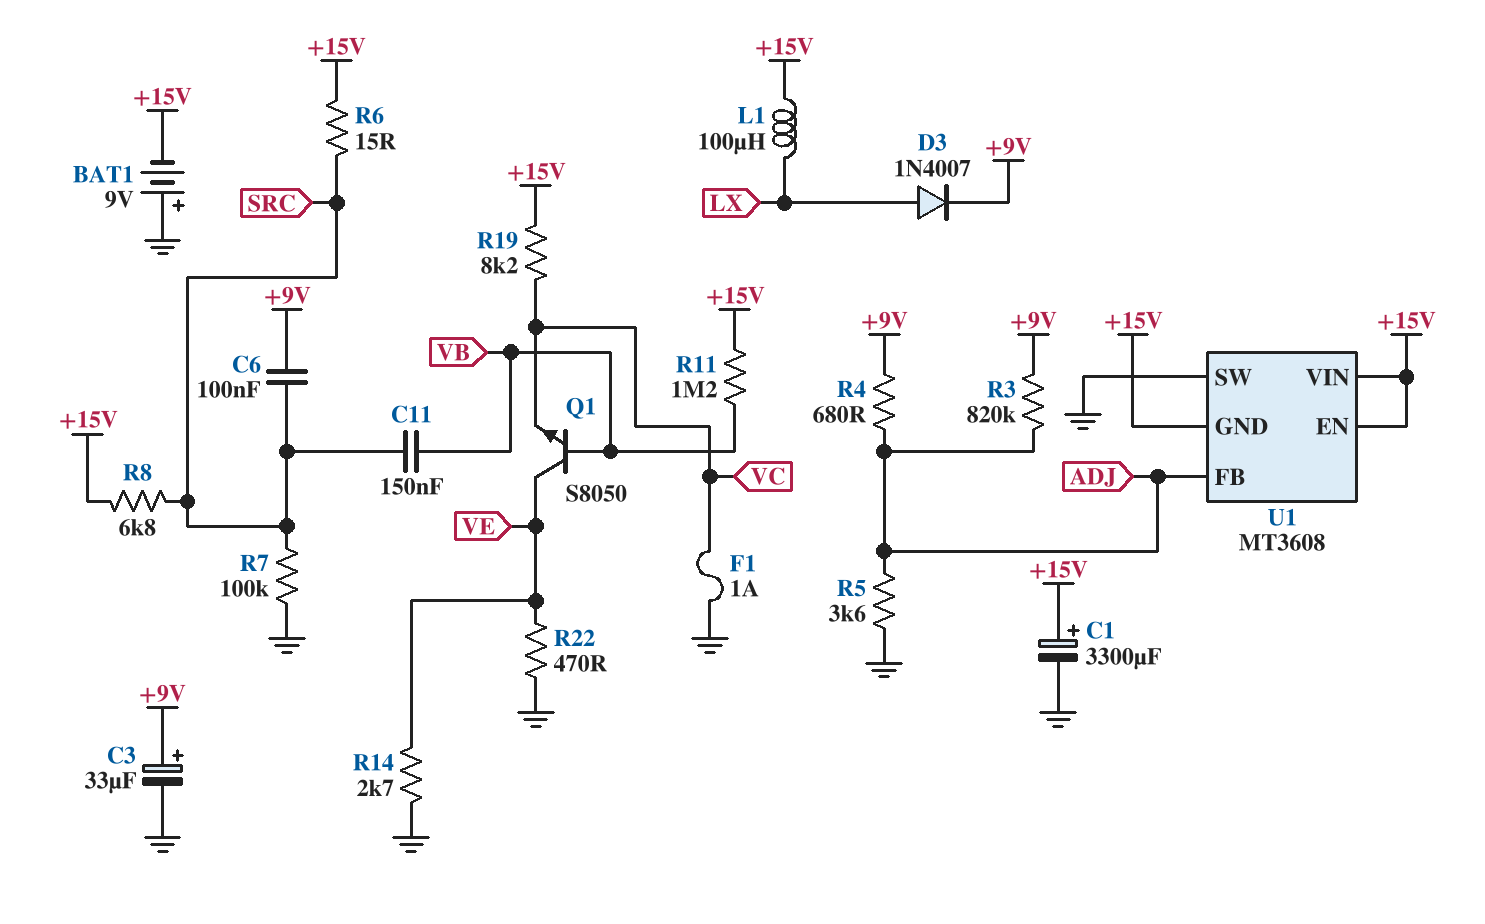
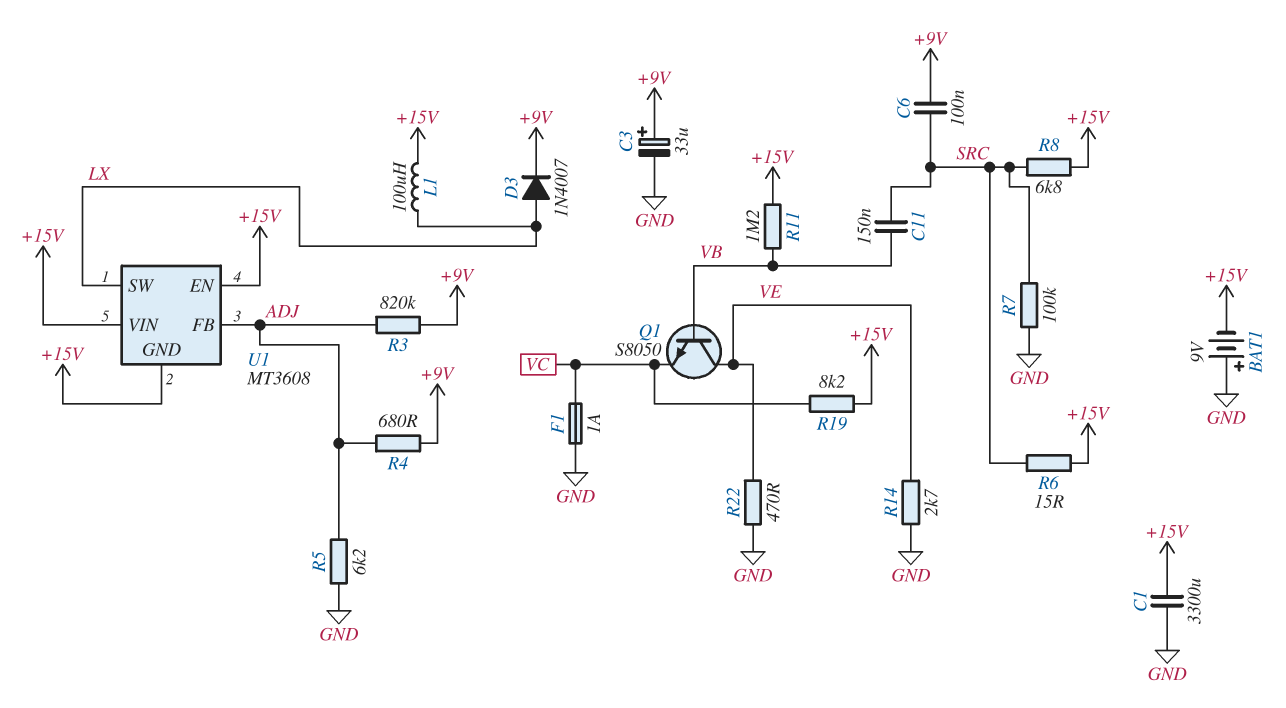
C1: 3300uF (plus +15V, minus GND) -> 3300uF (+15V, GND)
R5: 3.6k (ADJ, GND) -> 6.2k (ADJ, GND)
U1 pin SW: GND -> LX

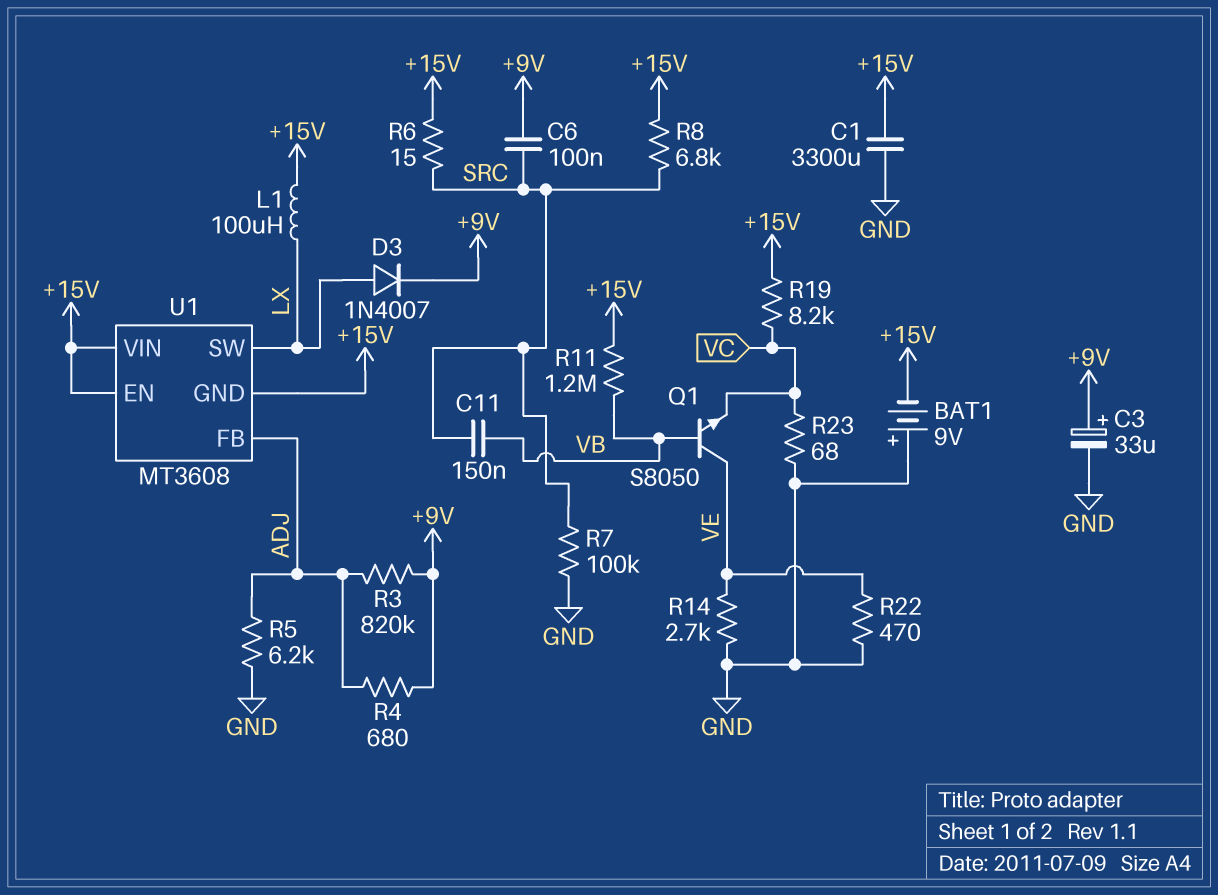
F1: 1A (GND, VC) -> none
R23: none -> 68 (GND, VC)

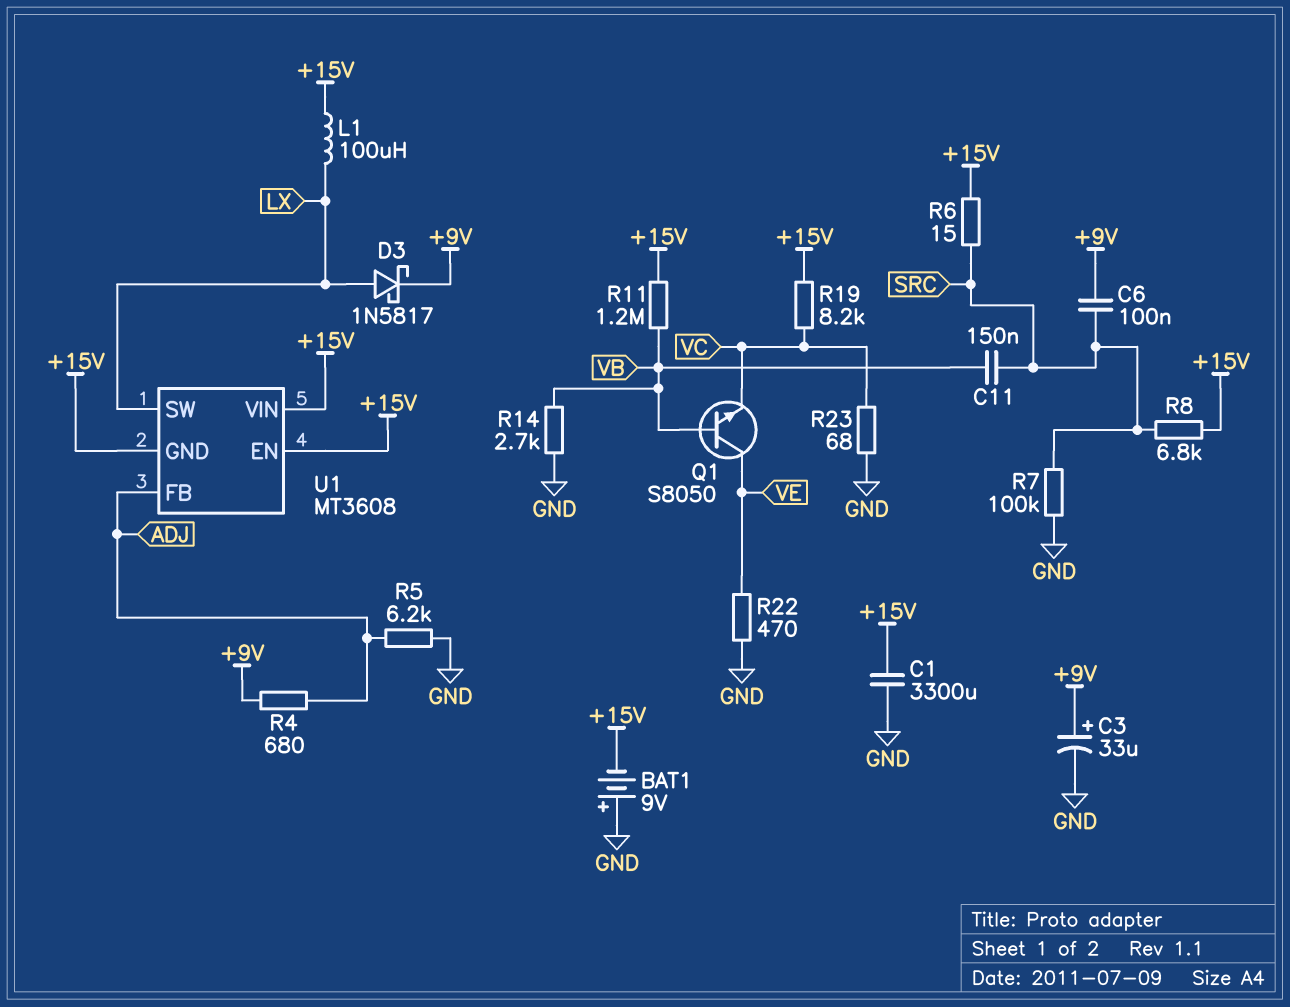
D3: diode 1N4007 (A LX, K +9V) -> schottky 1N5817 (A LX, K +9V)
R3: 820k (+9V, ADJ) -> none
R14: 2.7k (GND, VE) -> 2.7k (GND, VB)

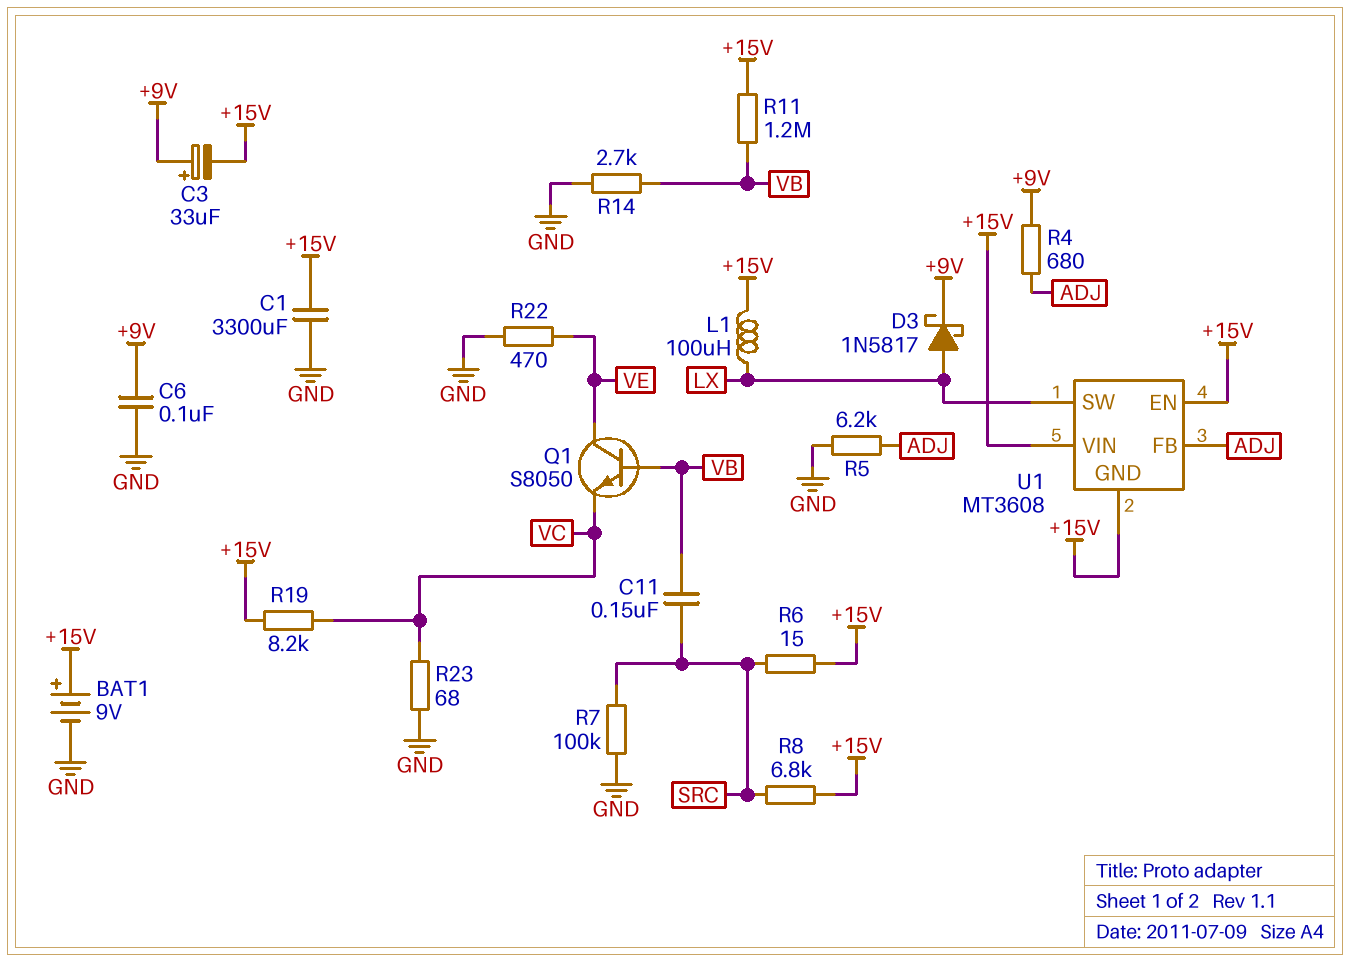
BAT1: 9V (plus GND, minus +15V) -> 9V (plus +15V, minus GND)
C3: 33uF (plus +9V, minus GND) -> 33uF (plus +9V, minus +15V)
C6: 100nF (+9V, SRC) -> 100nF (+9V, GND)

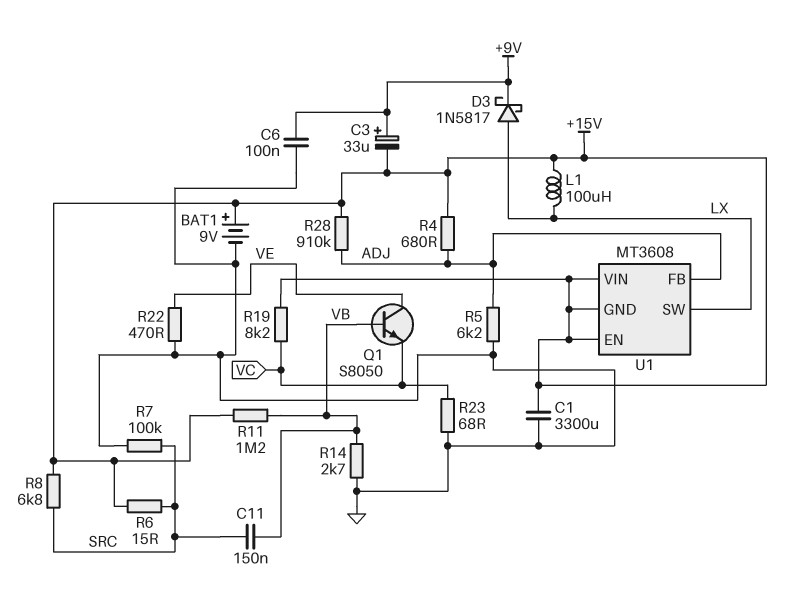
R4: 680 (+9V, ADJ) -> 680 (+15V, ADJ)
R28: none -> 910k (+15V, ADJ)

